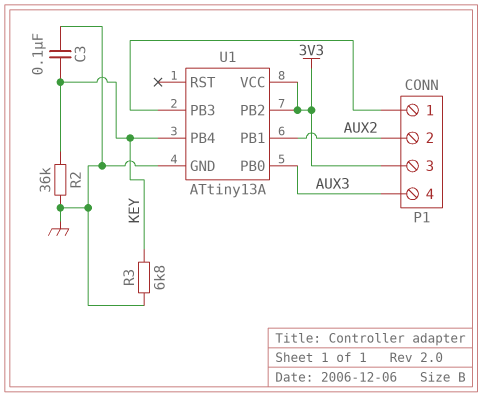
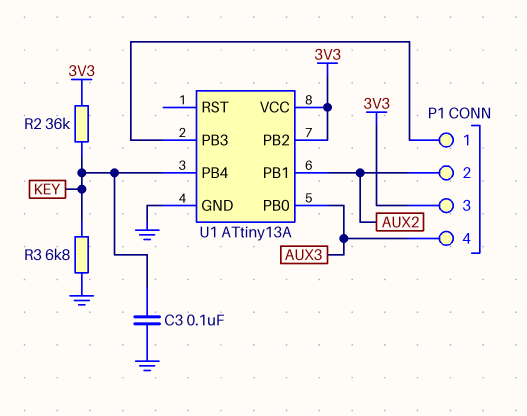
R2: 36k (GND, KEY) -> 36k (3V3, KEY)

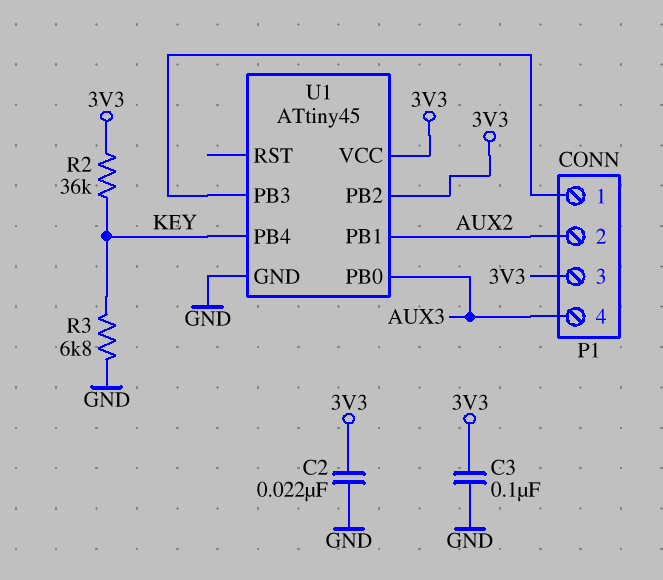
C2: none -> 22nF (3V3, GND)
C3: 100nF (GND, KEY) -> 100nF (3V3, GND)
U1: ATtiny13A -> ATtiny45

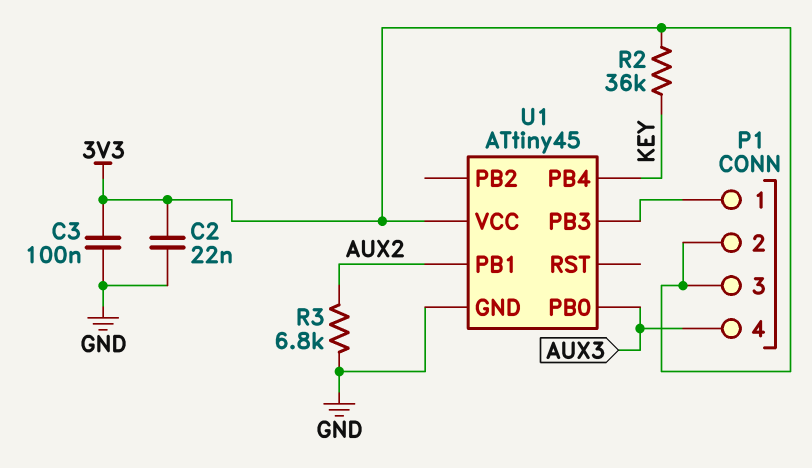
P1 pin 2: AUX2 -> 3V3
R3: 6.8k (GND, KEY) -> 6.8k (AUX2, GND)
U1 pin PB2: 3V3 -> none

